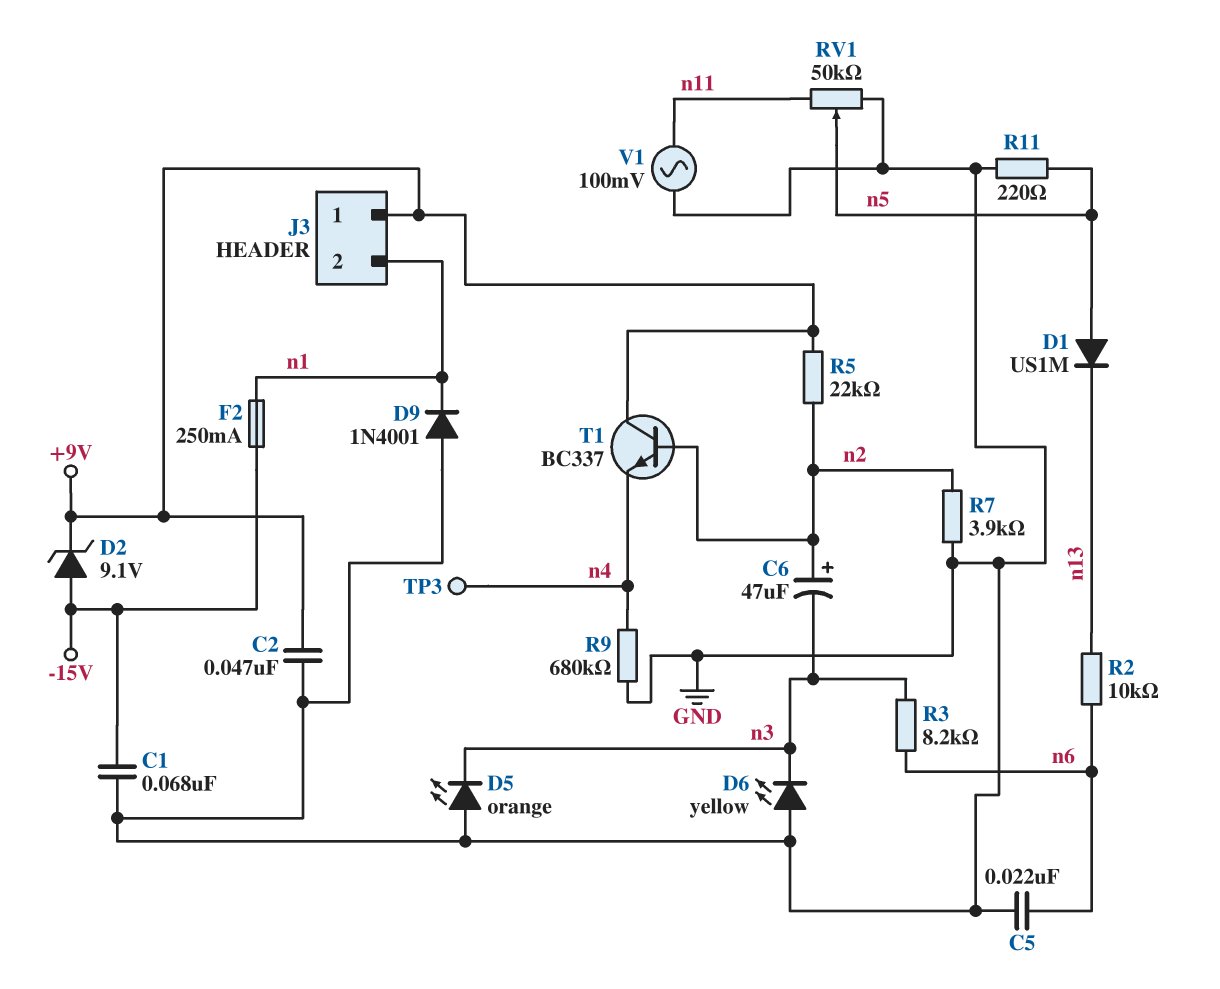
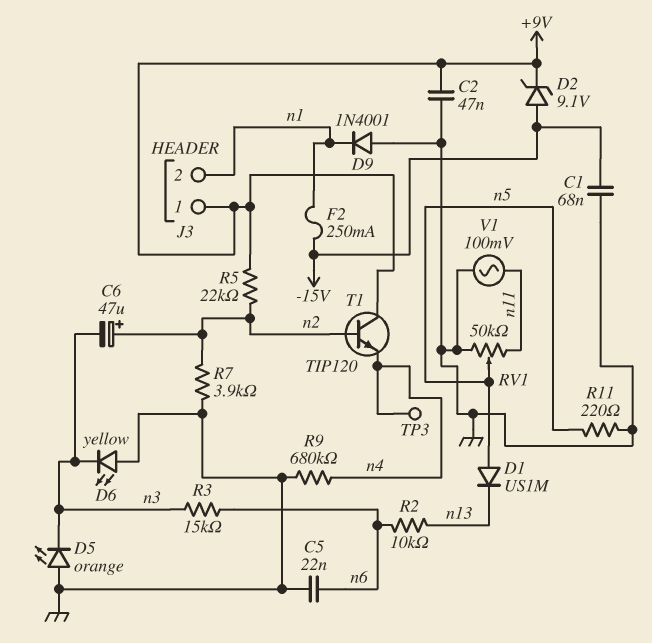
R3: 8.2k (n3, n6) -> 15k (n3, n6)
T1: NPN BC337 (B n2, C +9V, E n4) -> NPN TIP120 (B n2, C +9V, E n4)

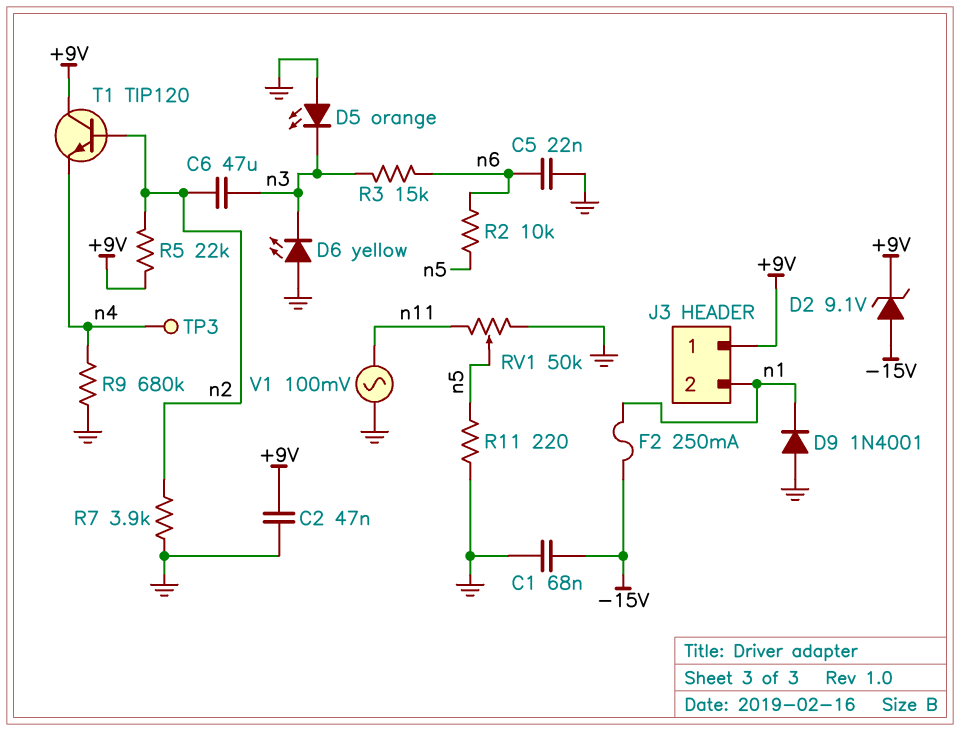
C6: 47uF (plus n2, minus n3) -> 47uF (n2, n3)
D1: diode US1M (A n5, K n13) -> none
R2: 10k (n6, n13) -> 10k (n5, n6)

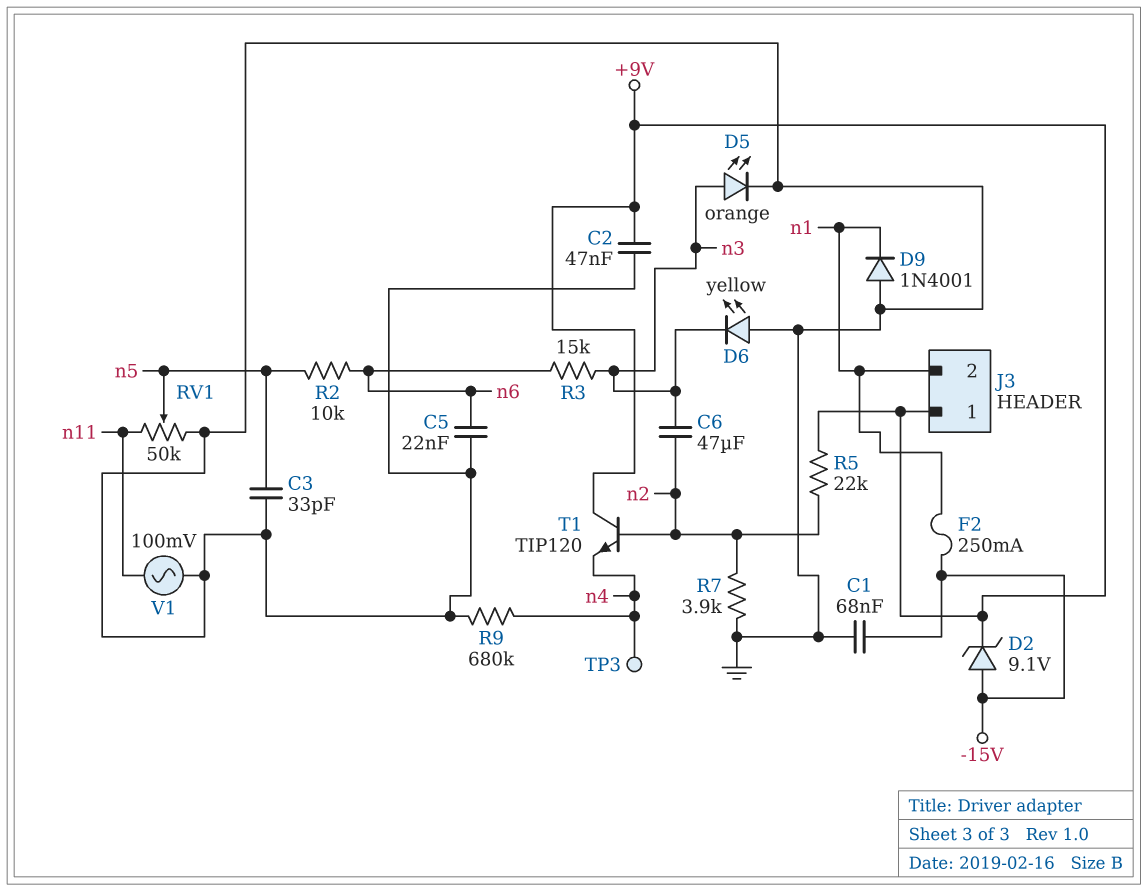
C3: none -> 33pF (GND, n5)
D5: LED orange (A GND, K n3) -> LED orange (A n3, K GND)
R11: 220 (GND, n5) -> none

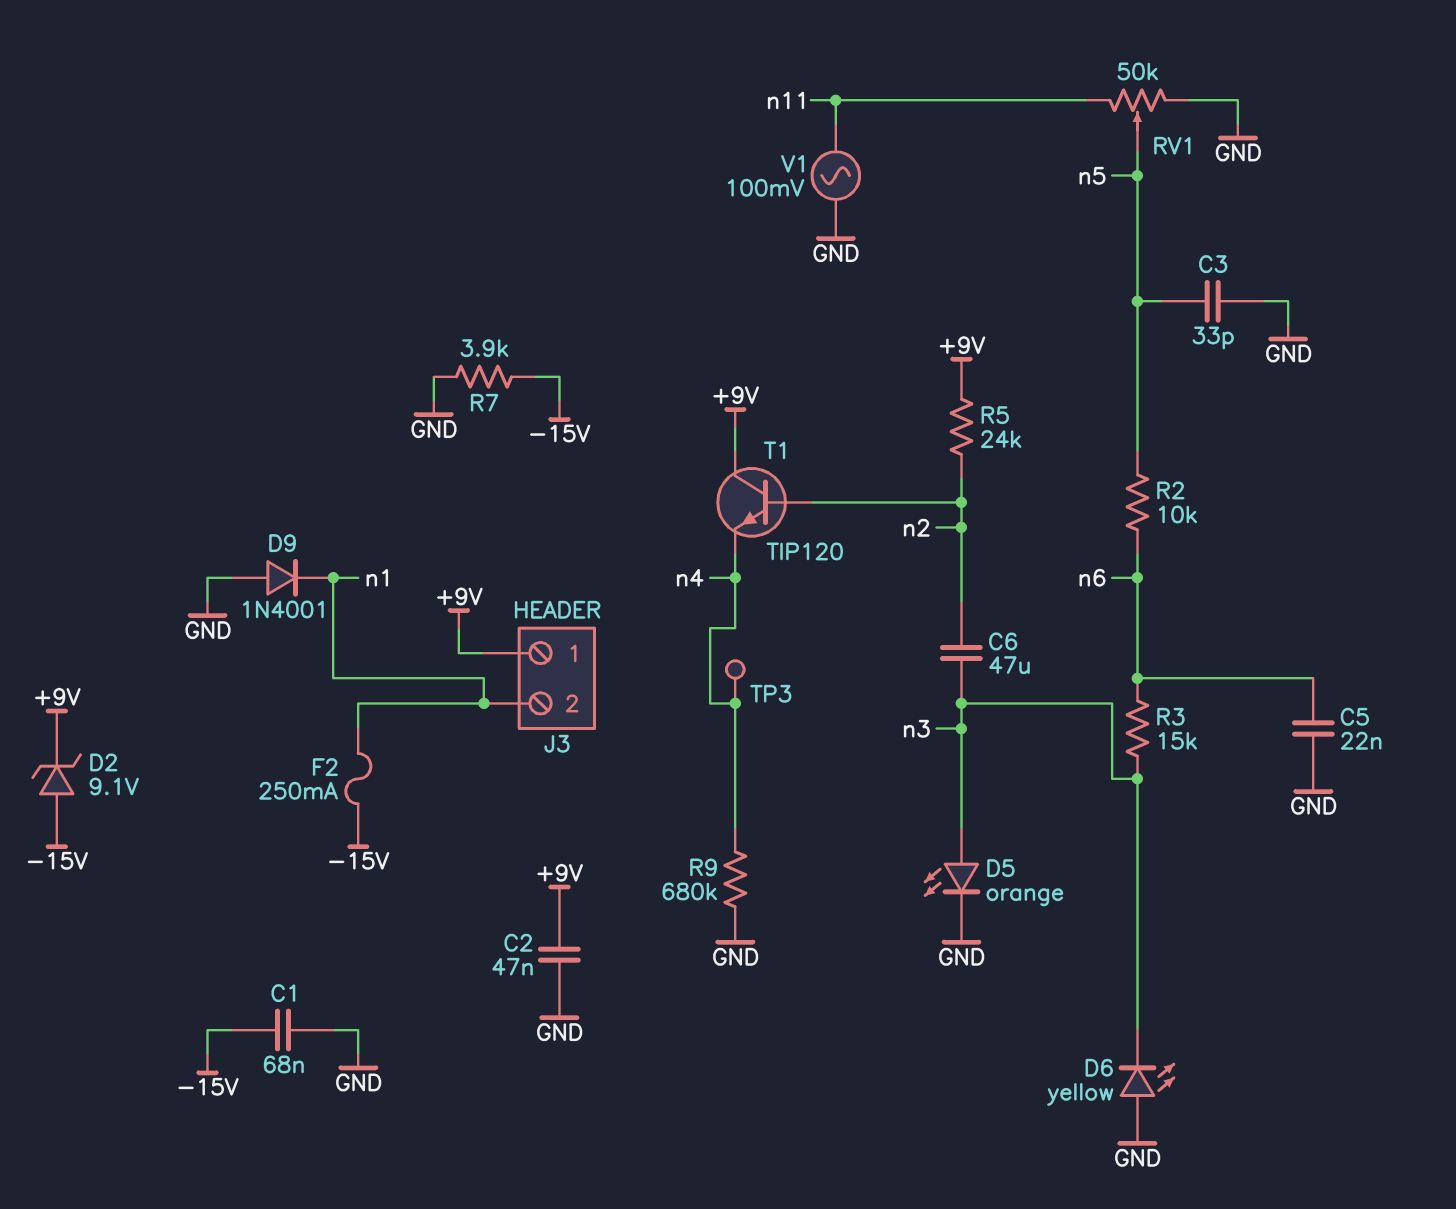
R5: 22k (+9V, n2) -> 24k (+9V, n2)
R7: 3.9k (GND, n2) -> 3.9k (-15V, GND)

